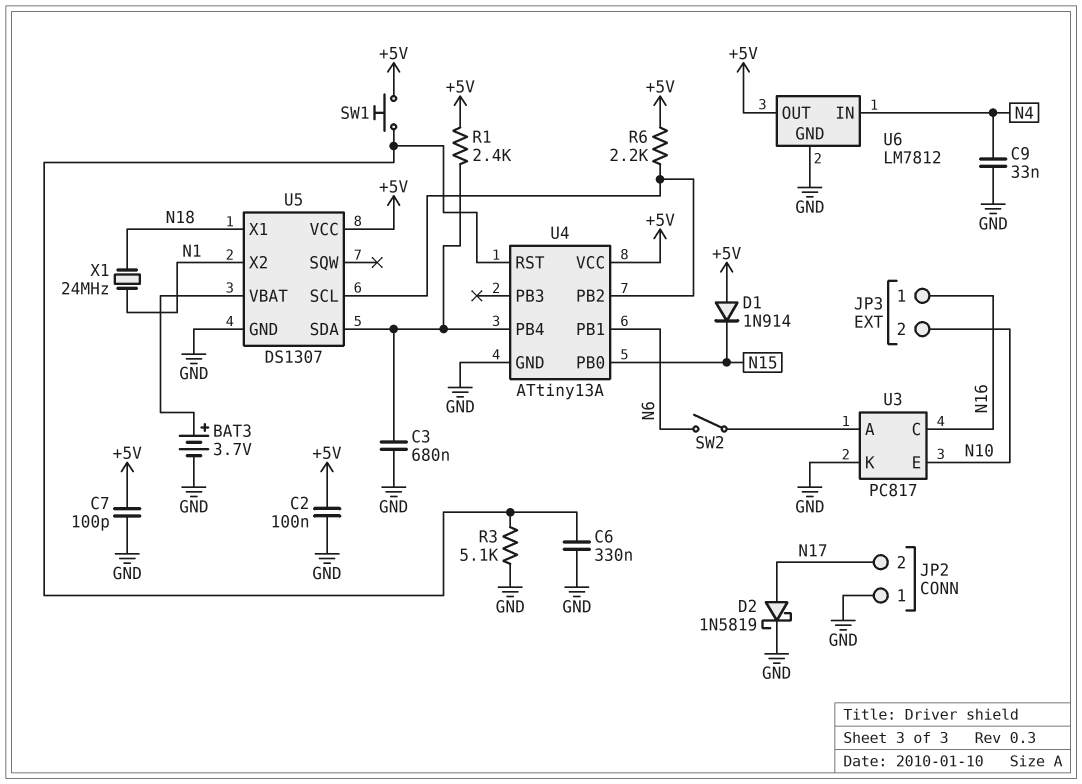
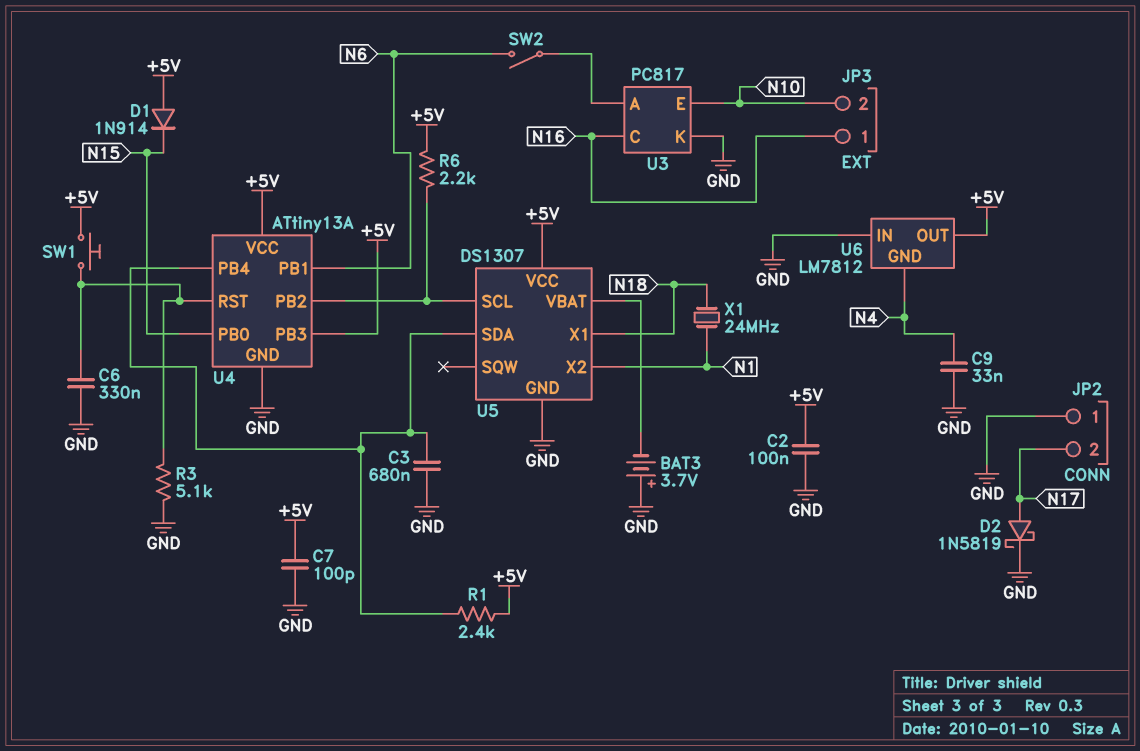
BAT3: 3.7V (plus U5/VBAT, minus GND) -> 3.7V (plus GND, minus U5/VBAT)
U4 pin PB3: none -> +5V
U6 pin GND: GND -> N4
U6 pin IN: N4 -> GND

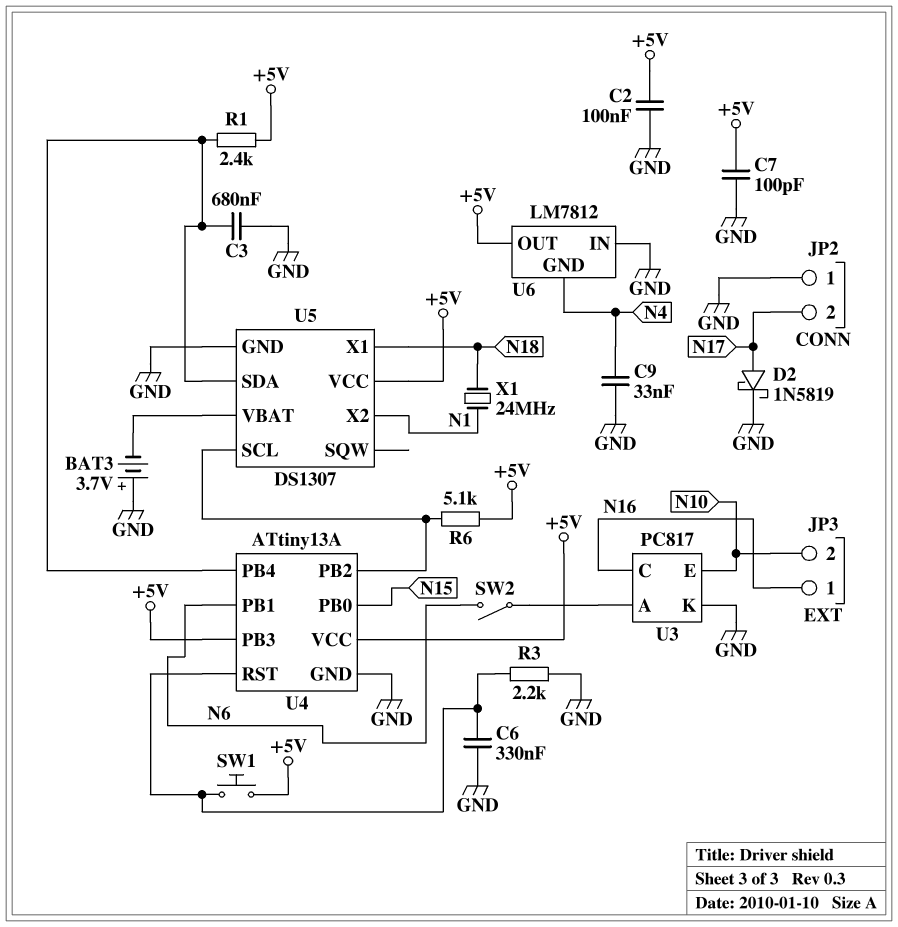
D1: diode 1N914 (A +5V, K N15) -> none
R3: 5.1k (GND, U4/RST) -> 2.2k (GND, U4/RST)
R6: 2.2k (+5V, U4/PB2) -> 5.1k (+5V, U4/PB2)

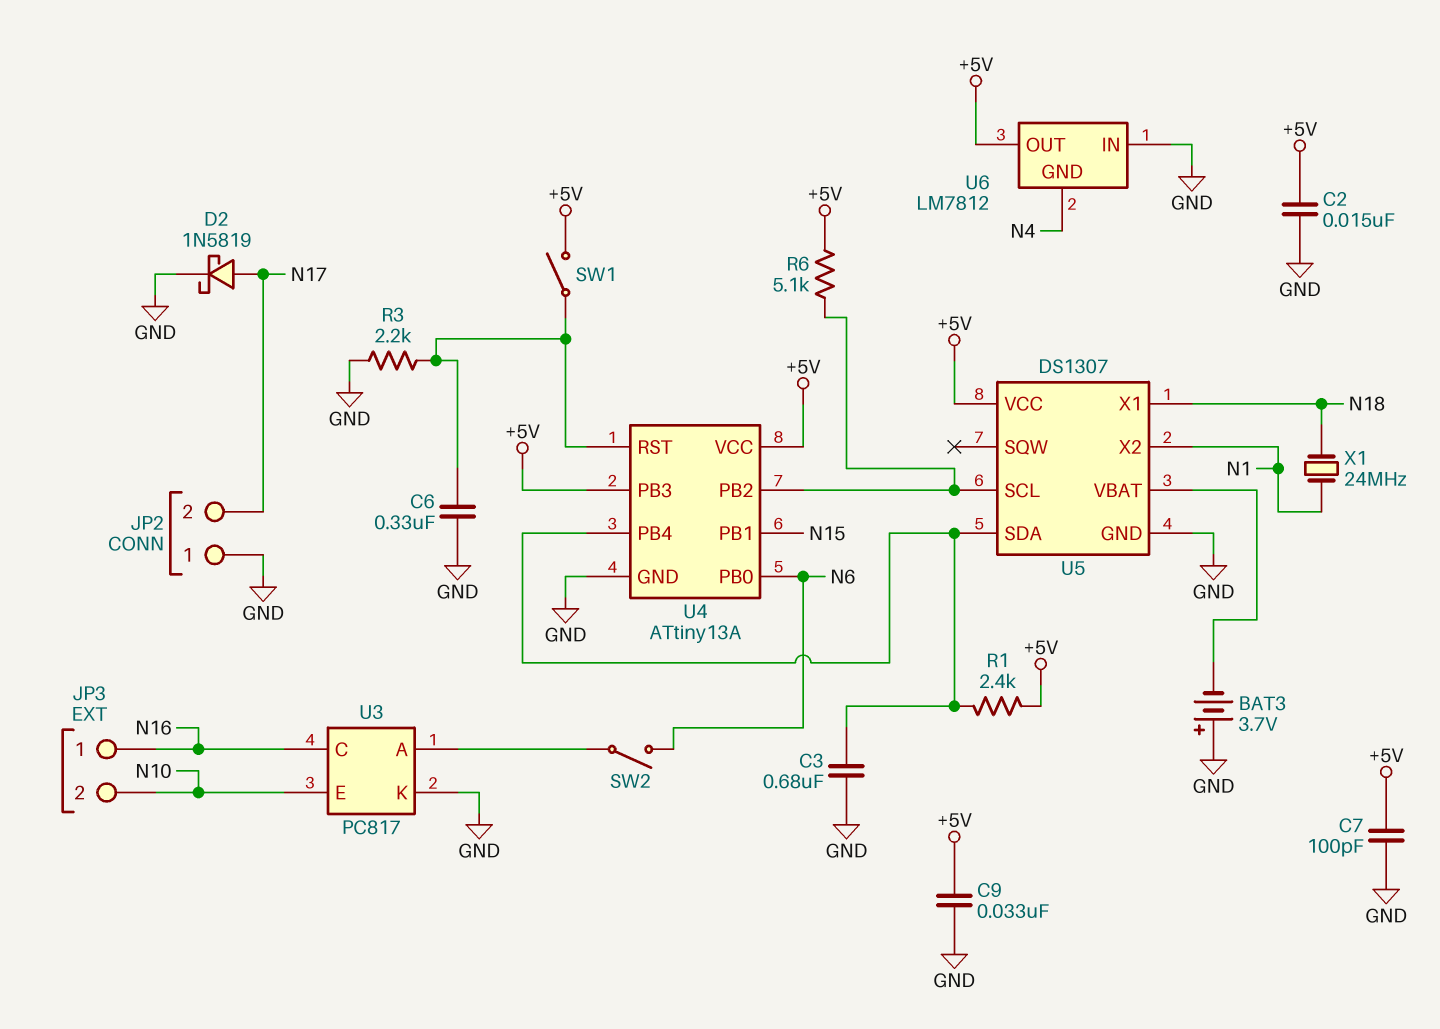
C2: 100nF (+5V, GND) -> 15nF (+5V, GND)
C9: 33nF (GND, N4) -> 33nF (+5V, GND)
SW1: button (+5V, U4/RST) -> switch (+5V, U4/RST)
U4 pin PB0: N15 -> N6
U4 pin PB1: N6 -> N15

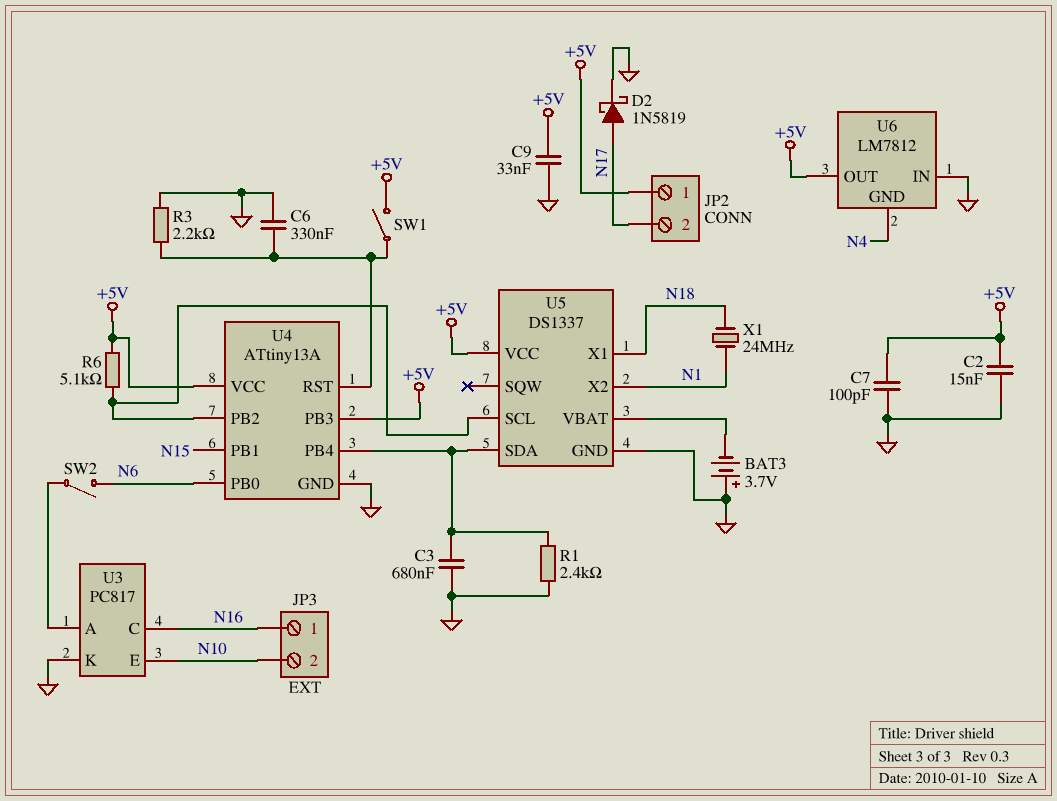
JP2 pin 1: GND -> +5V
R1: 2.4k (+5V, U4/PB4) -> 2.4k (GND, U4/PB4)
U5: DS1307 -> DS1337

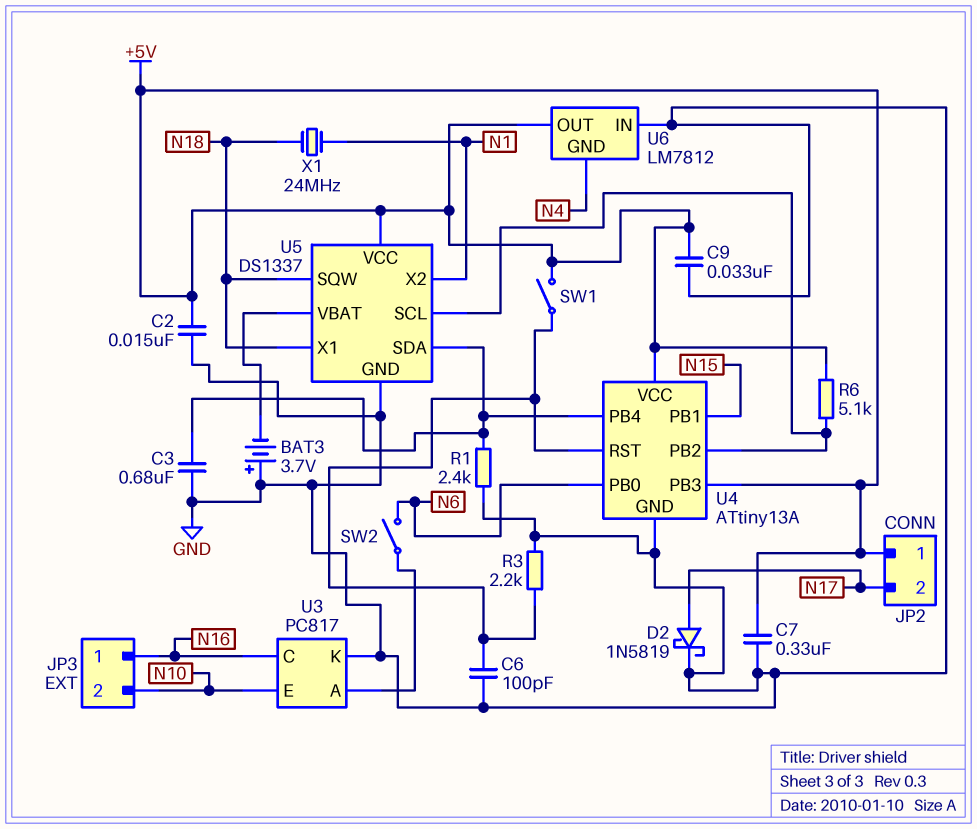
C6: 330nF (GND, U4/RST) -> 100pF (GND, U4/RST)
C7: 100pF (+5V, GND) -> 330nF (+5V, GND)
U5 pin SQW: none -> N18

